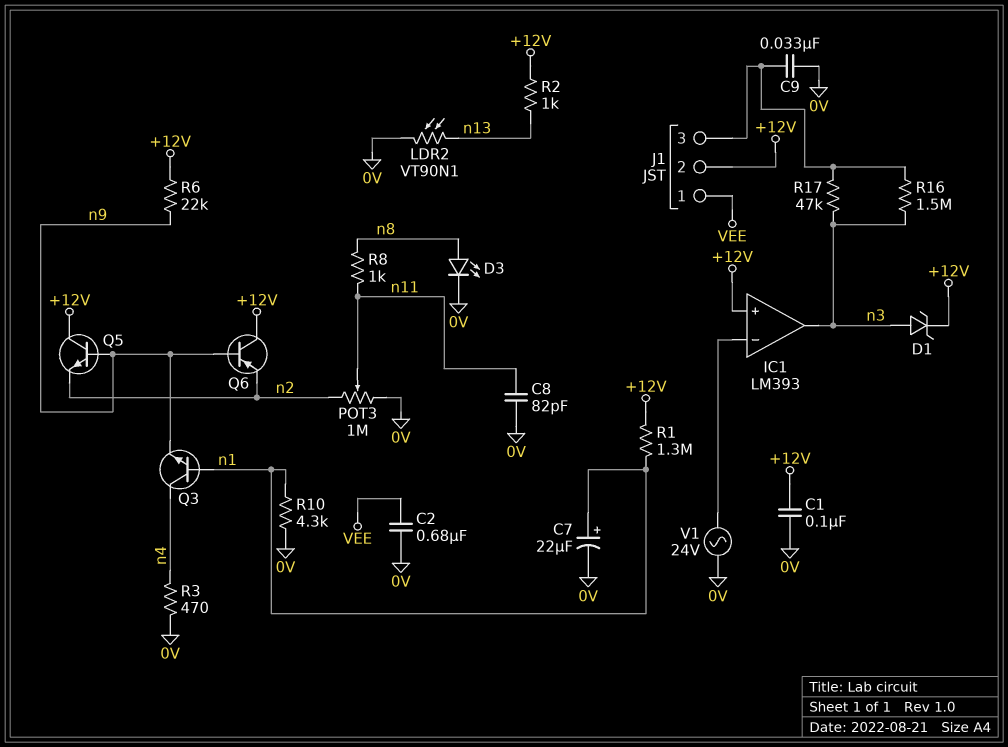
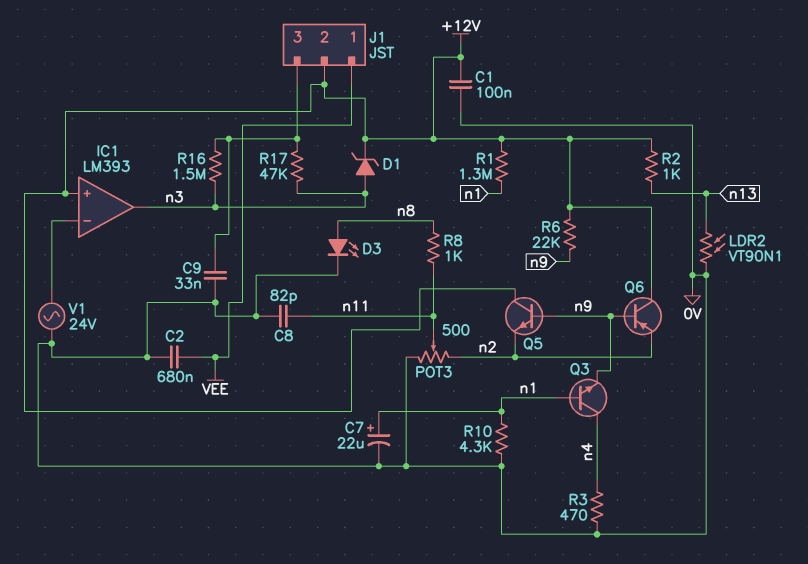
POT3: 1M (0V, n2, wiper n11) -> 500 (0V, n2, wiper n11)

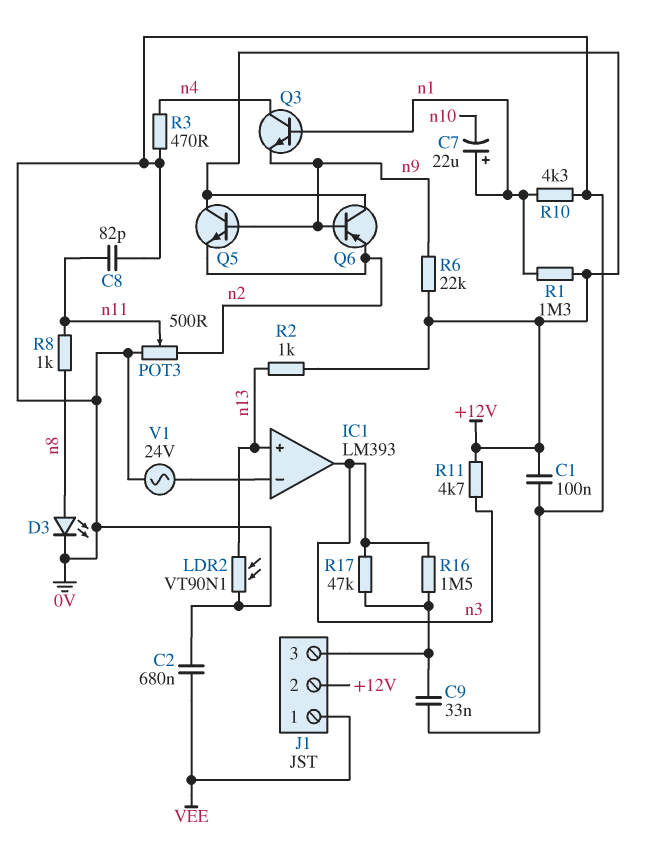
C7: 22uF (plus n1, minus 0V) -> 22uF (plus n1, minus n10)
D1: zener (A n3, K +12V) -> none
IC1 pin in+: +12V -> n13
R11: none -> 4.7k (+12V, n3)

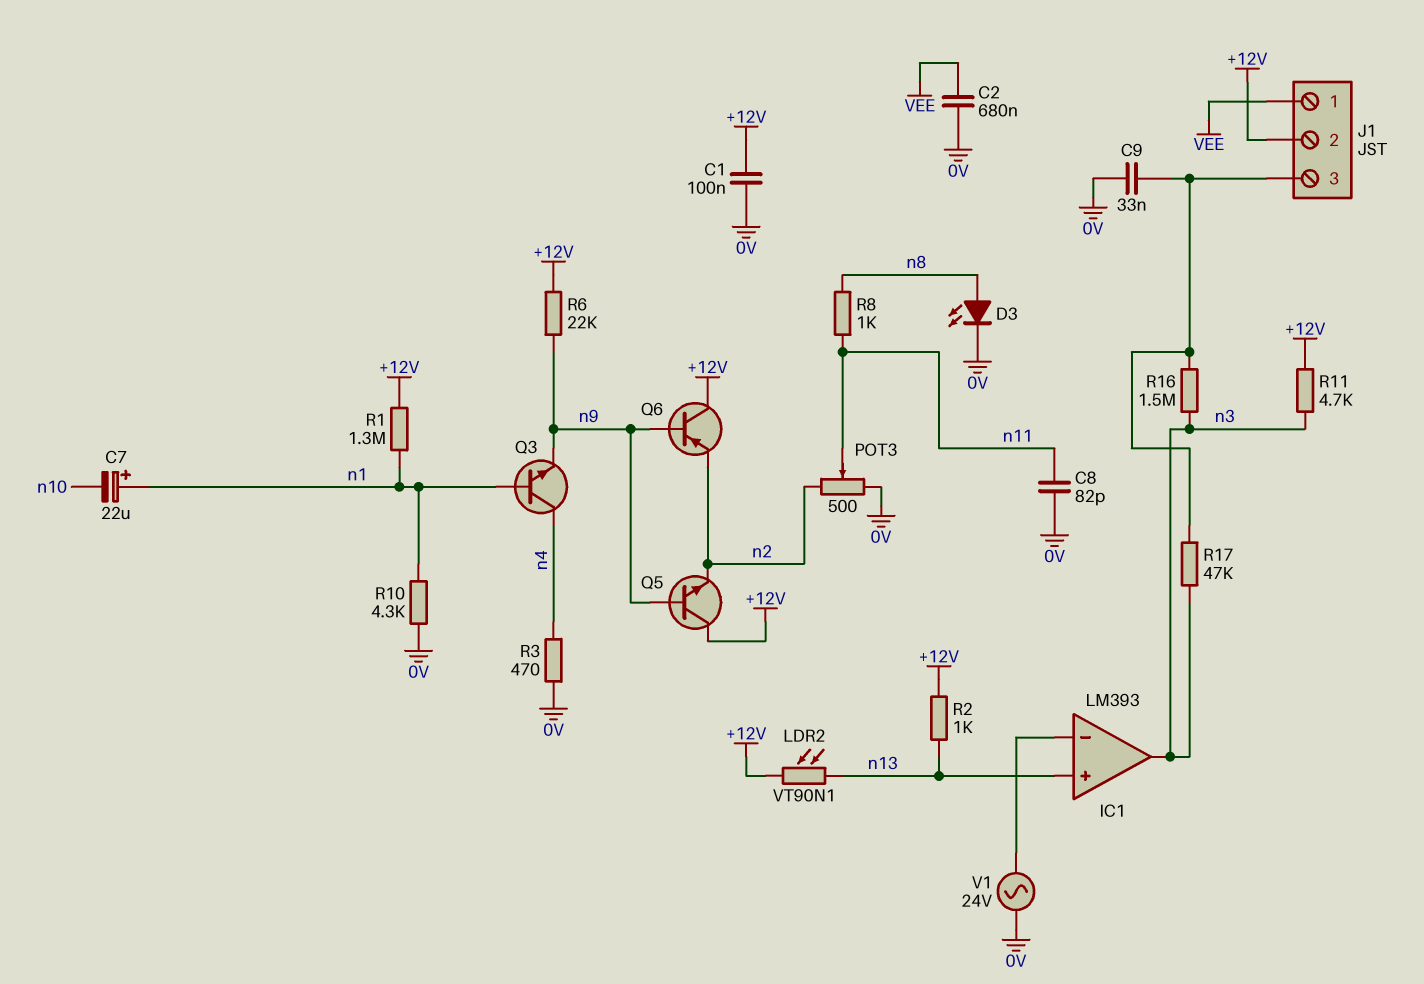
LDR2: VT90N1 (0V, n13) -> VT90N1 (+12V, n13)

